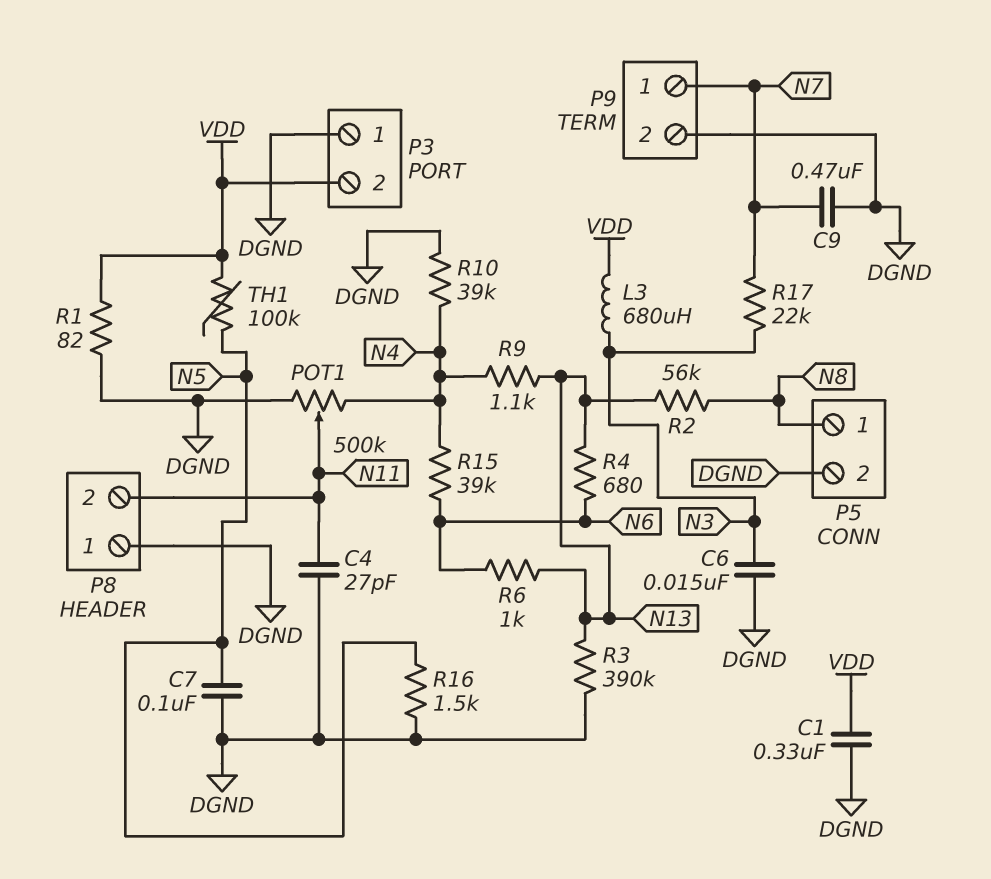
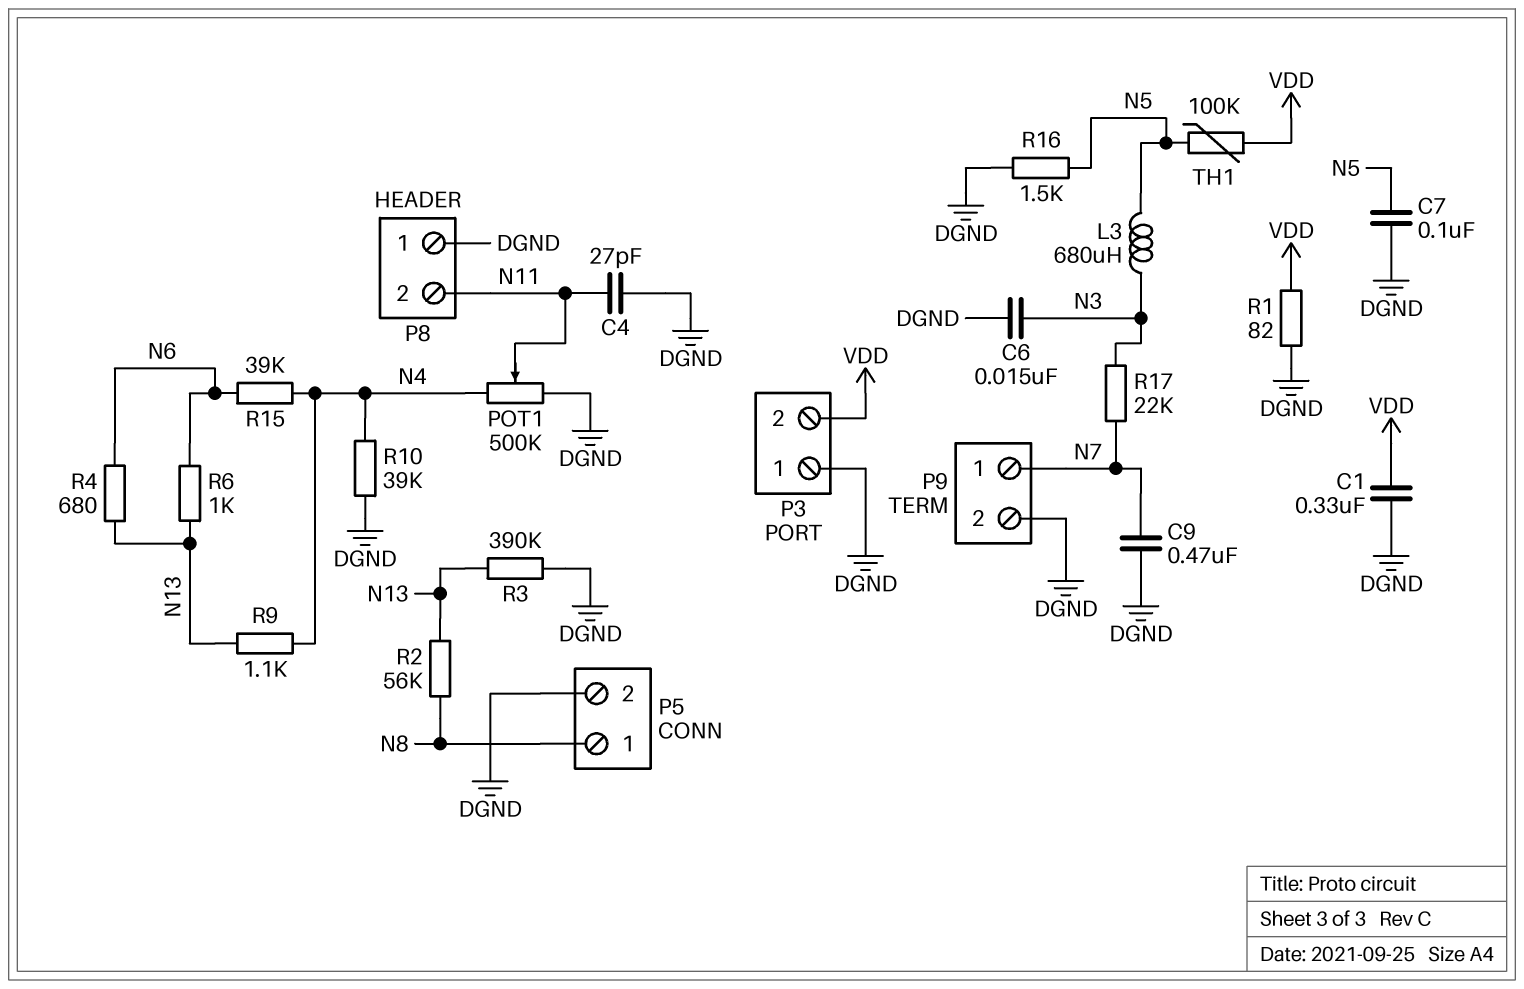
L3: 680uH (N3, VDD) -> 680uH (N3, N5)

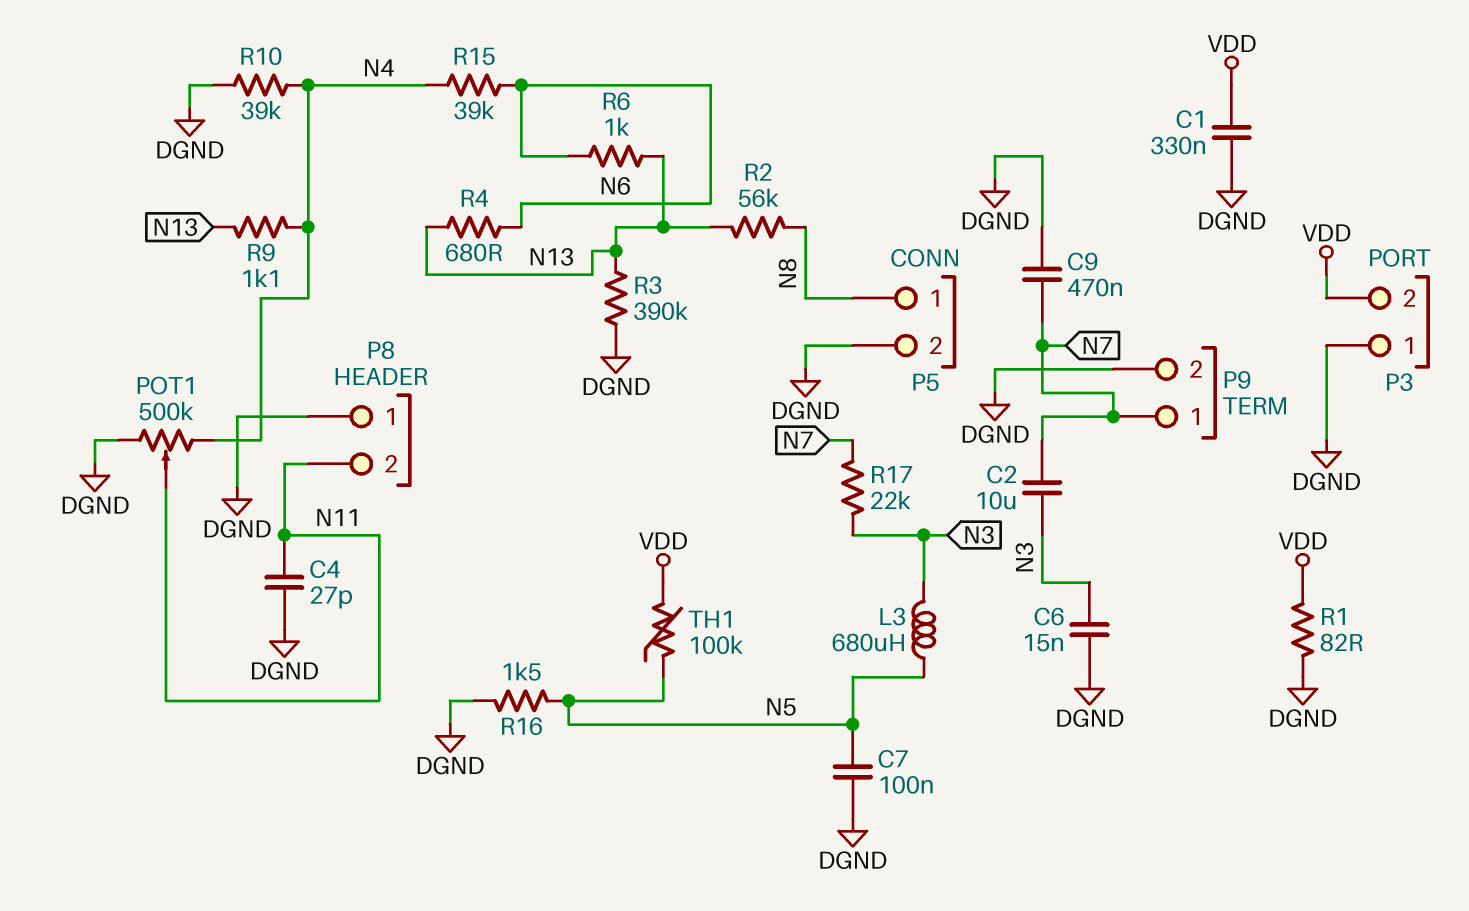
C2: none -> 10uF (N3, N7)

